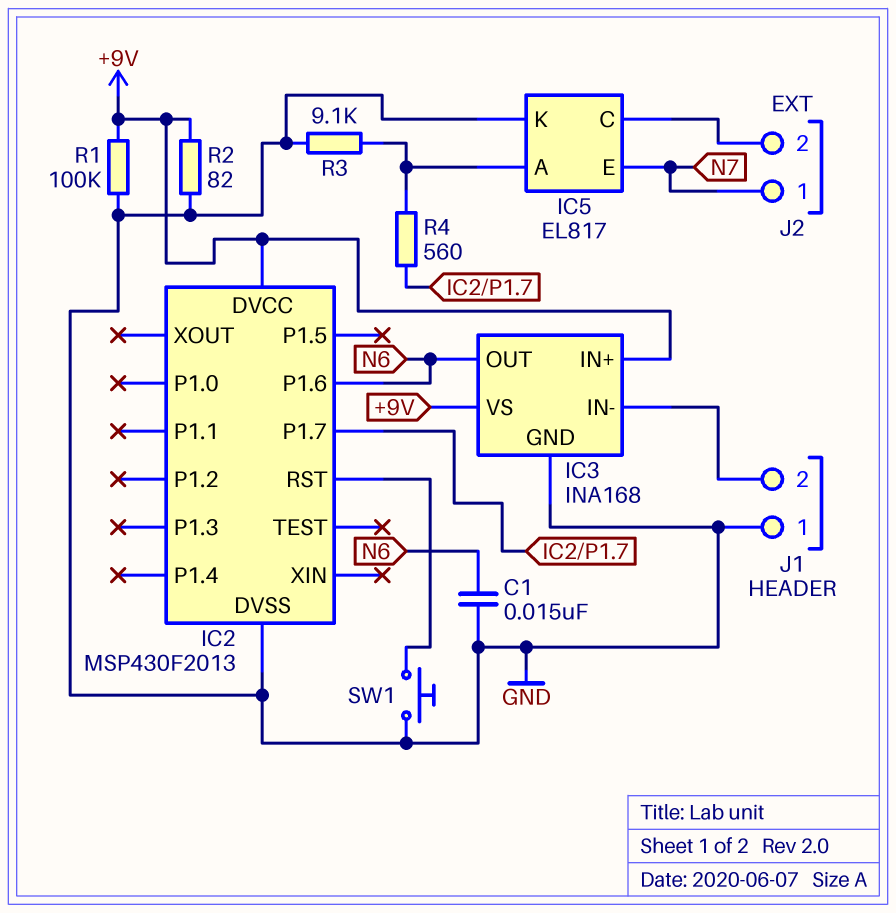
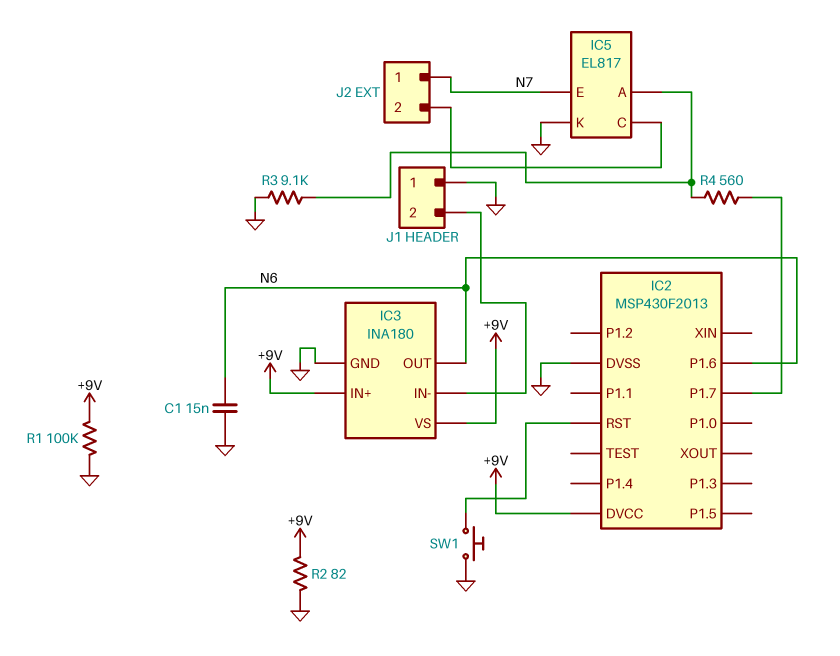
IC3: INA168 -> INA180

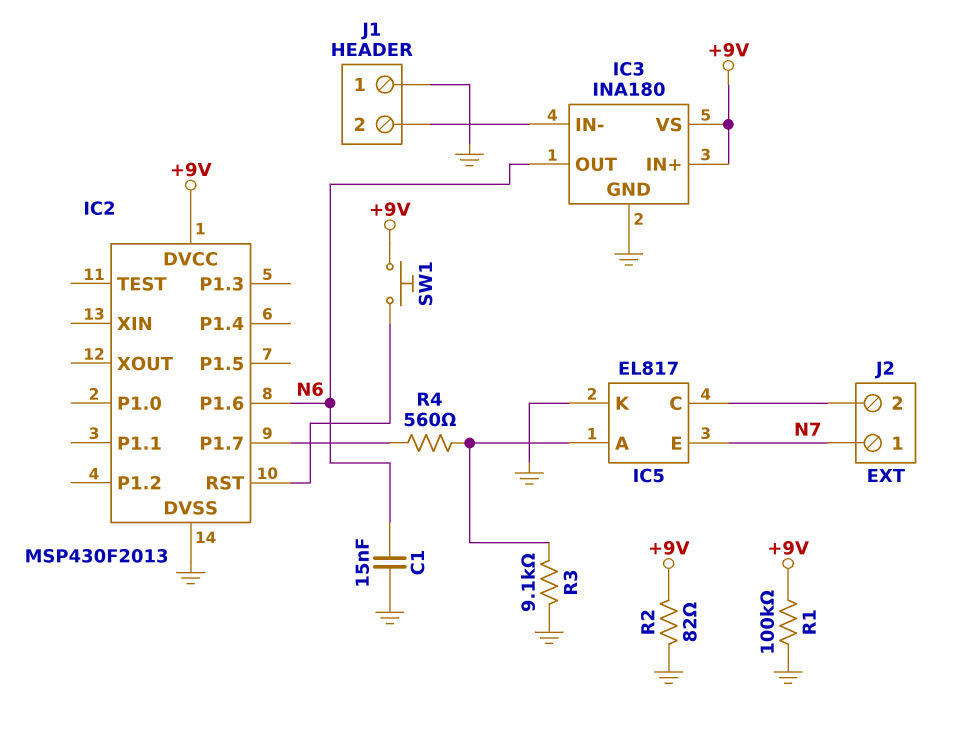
SW1: button (GND, IC2/RST) -> button (+9V, IC2/RST)

